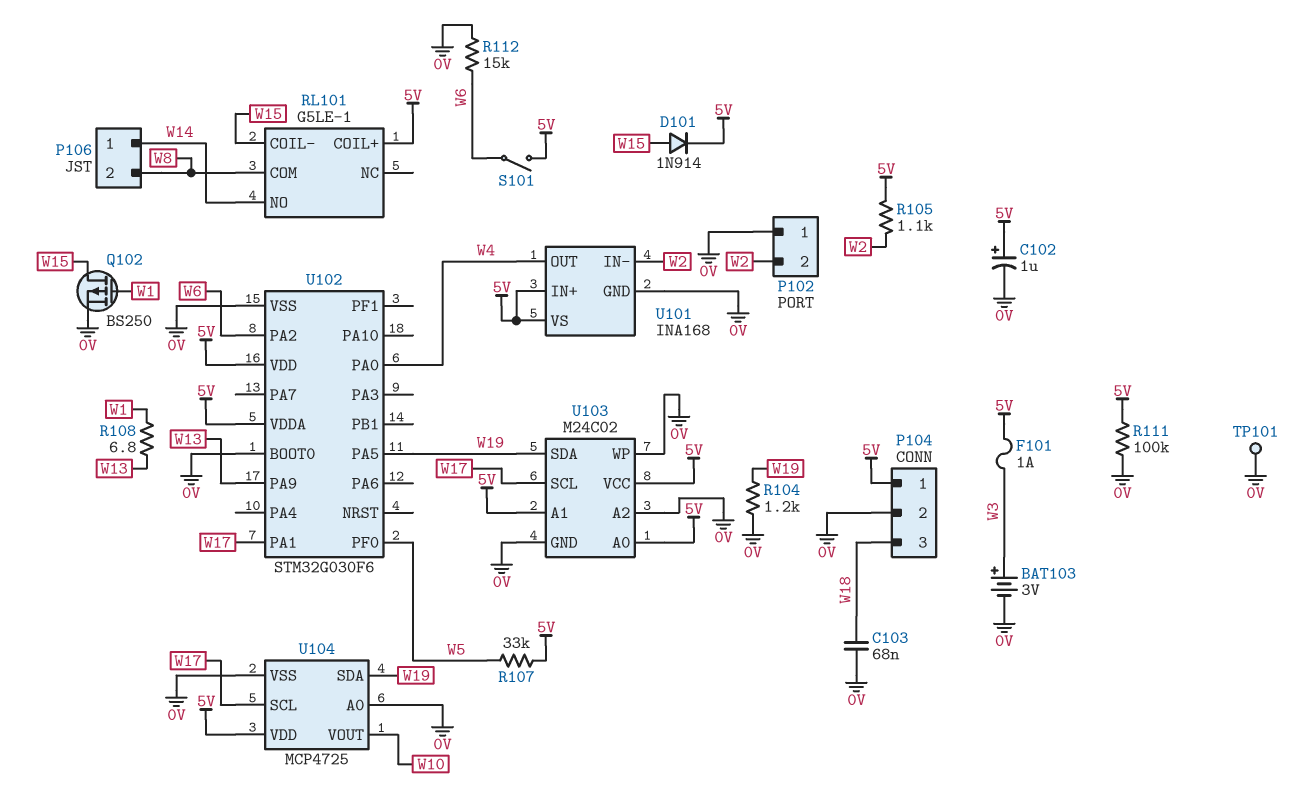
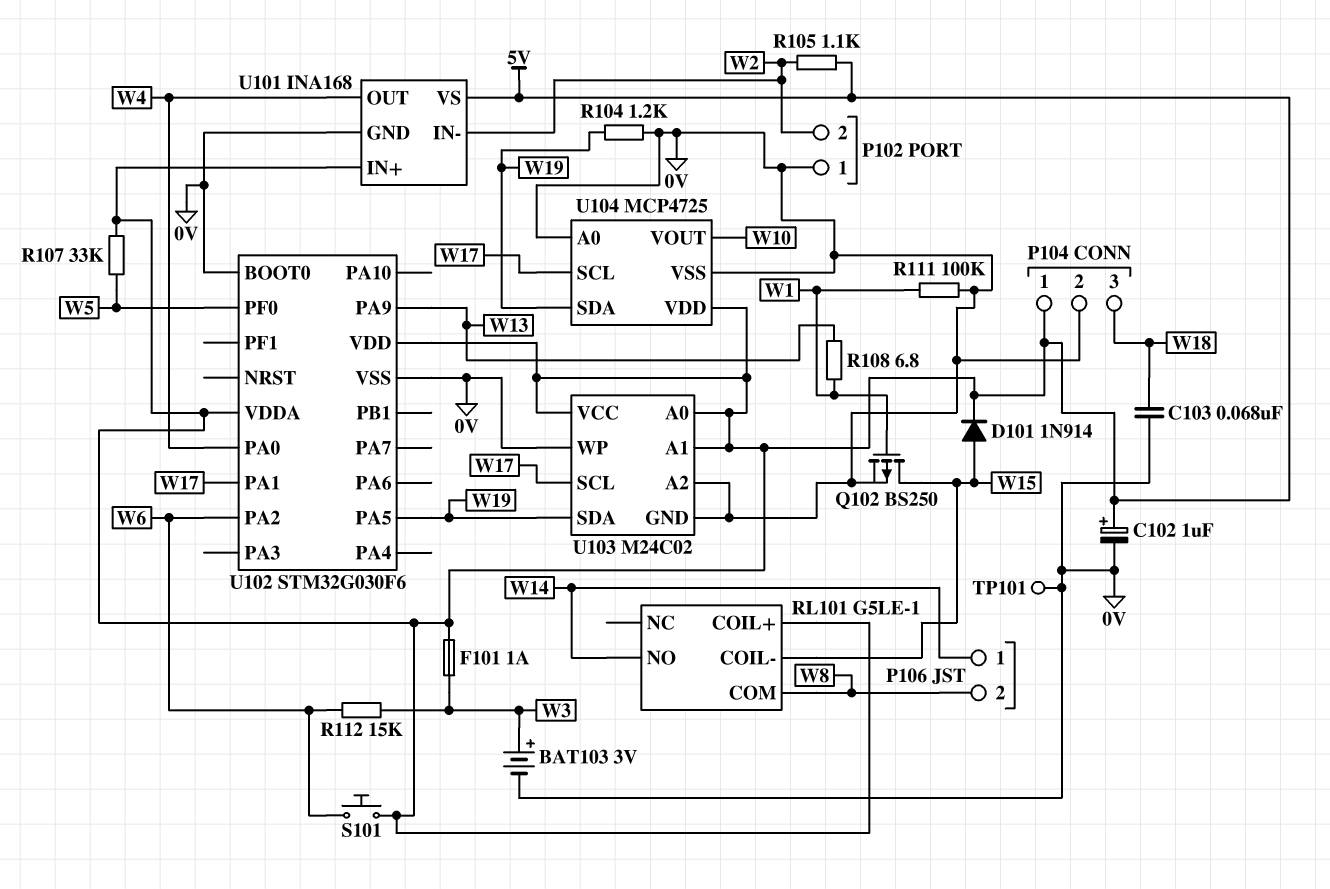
R111: 100k (0V, 5V) -> 100k (0V, W1)
R112: 15k (0V, W6) -> 15k (W3, W6)
S101: switch (5V, W6) -> button (5V, W6)

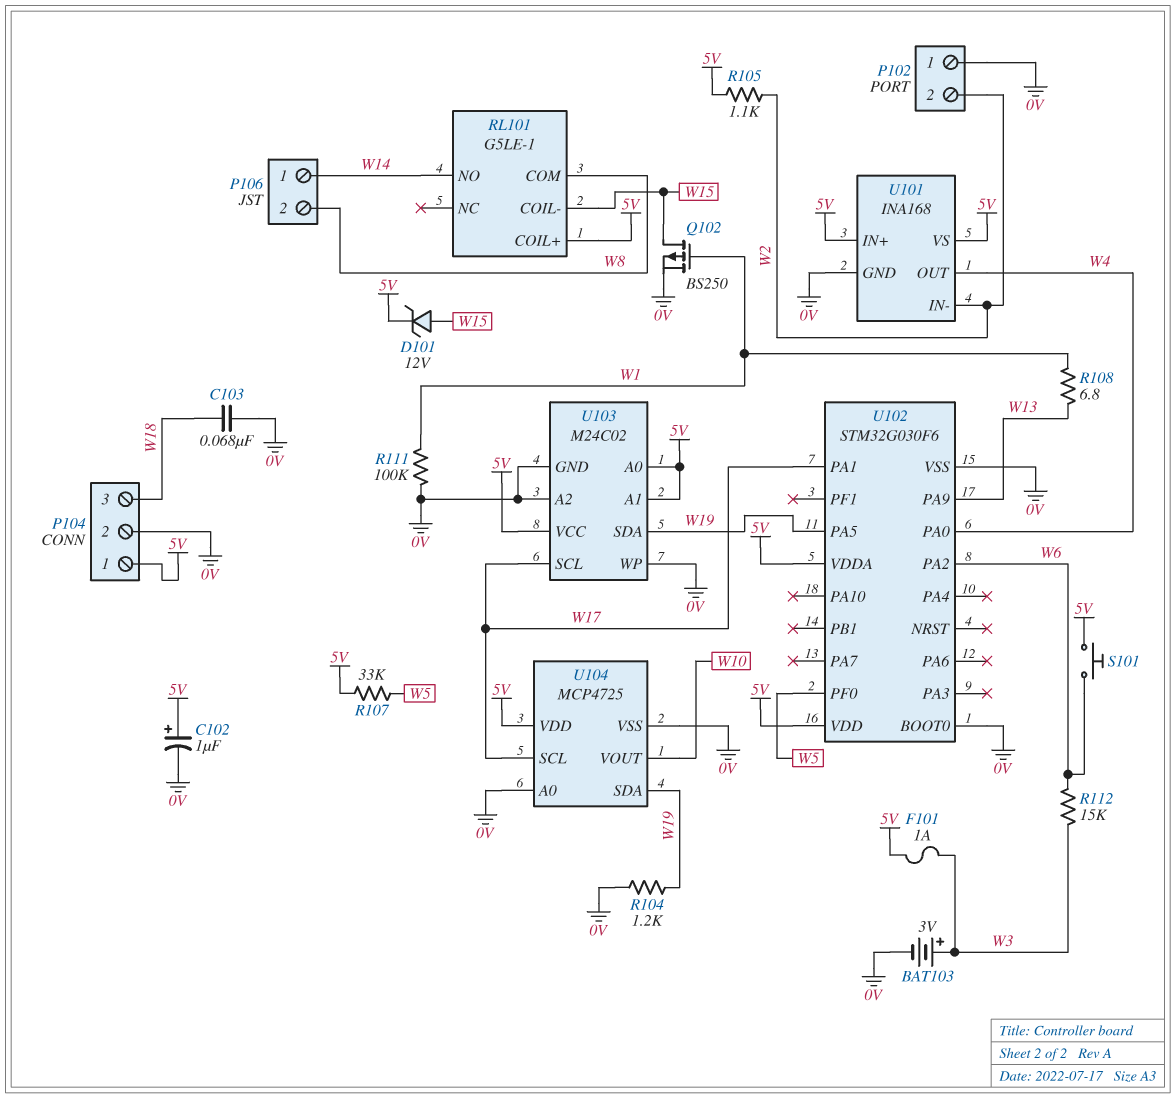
D101: diode 1N914 (A W15, K 5V) -> zener 12V (A W15, K 5V)
TP101: test point (0V) -> none

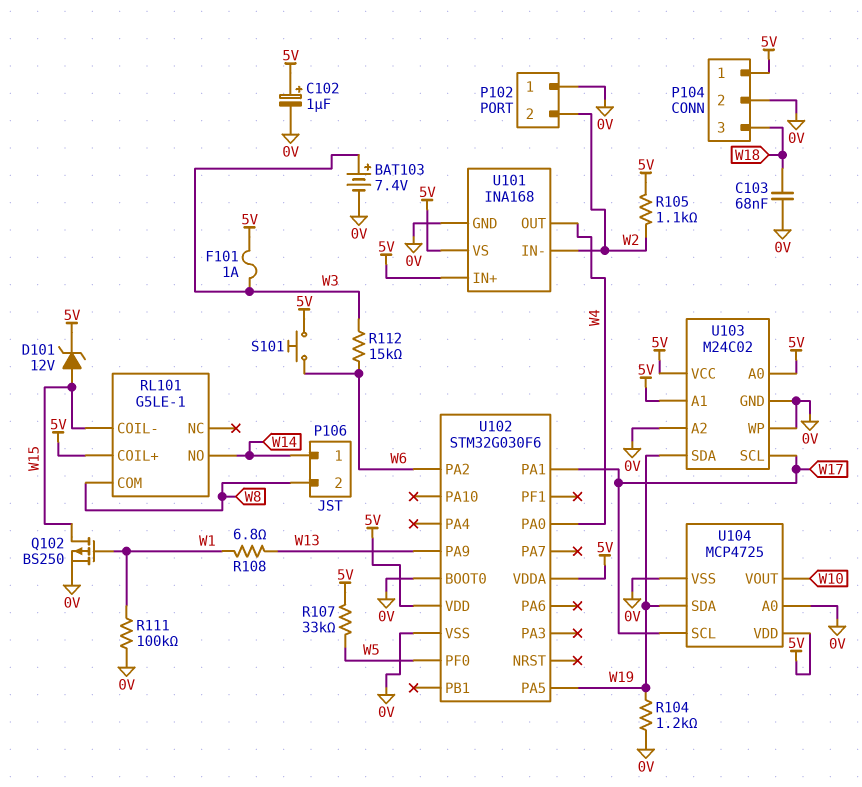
BAT103: 3V (plus W3, minus 0V) -> 7.4V (plus W3, minus 0V)

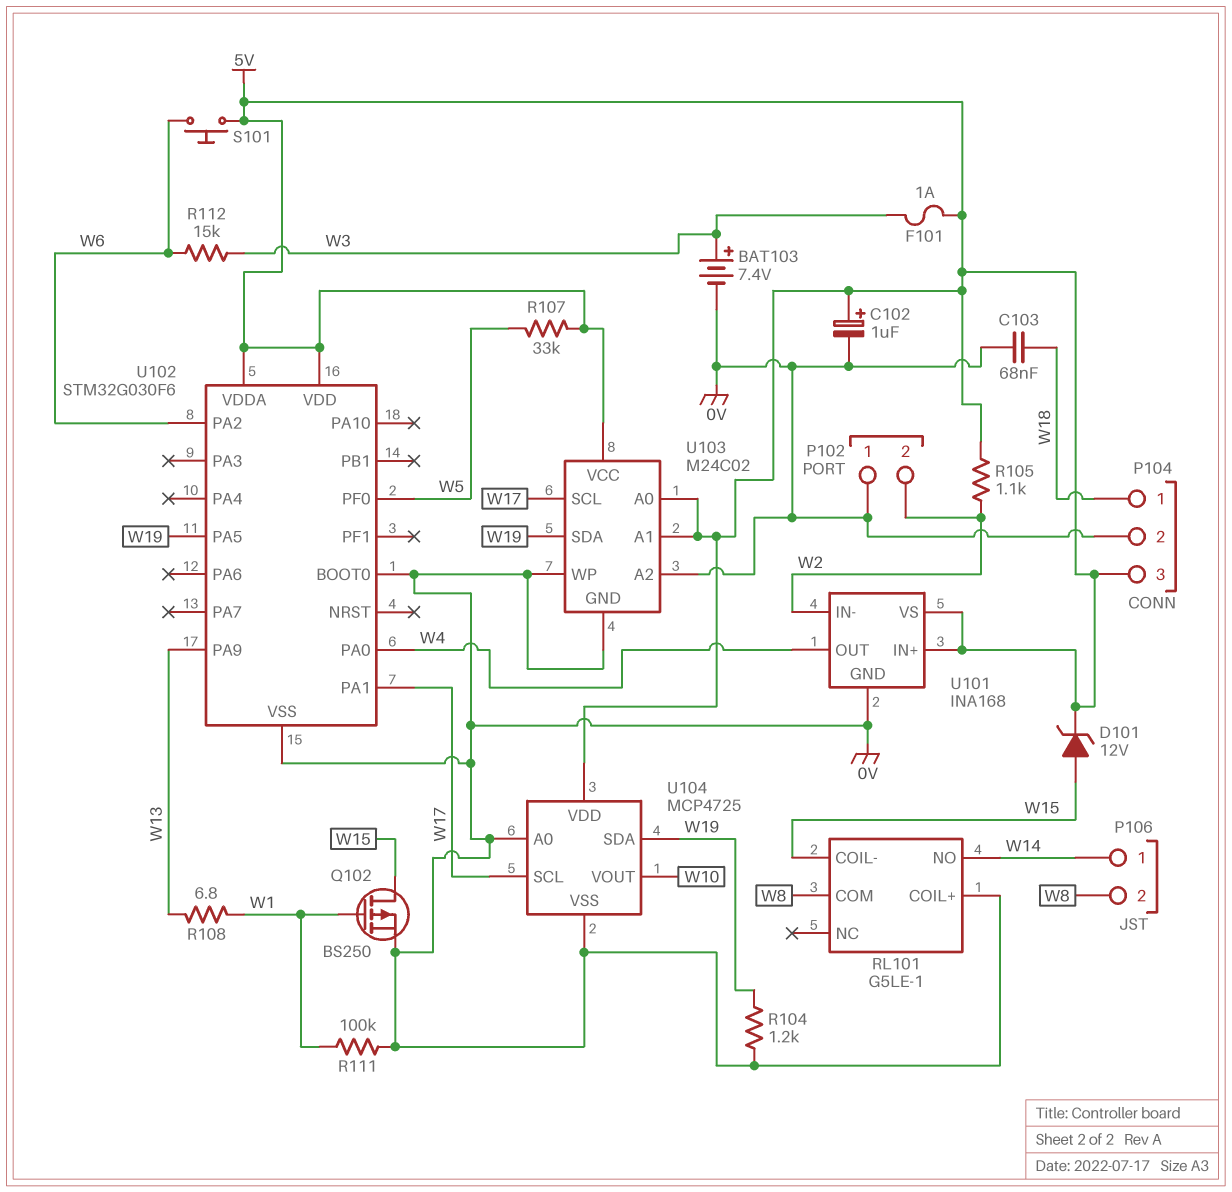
P104 pin 1: 5V -> W18
P104 pin 3: W18 -> 5V
RL101 pin COIL+: 5V -> 0V

